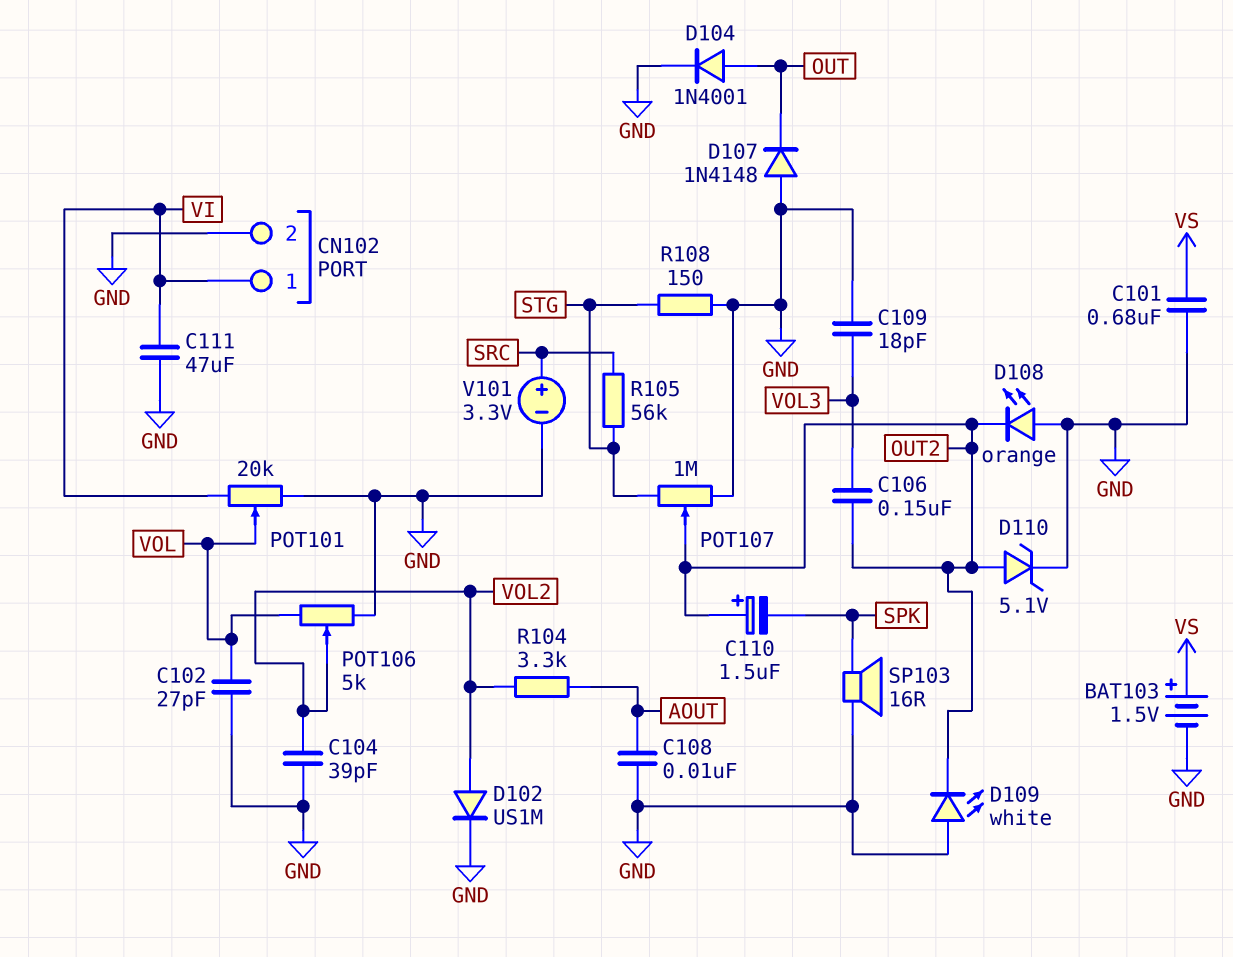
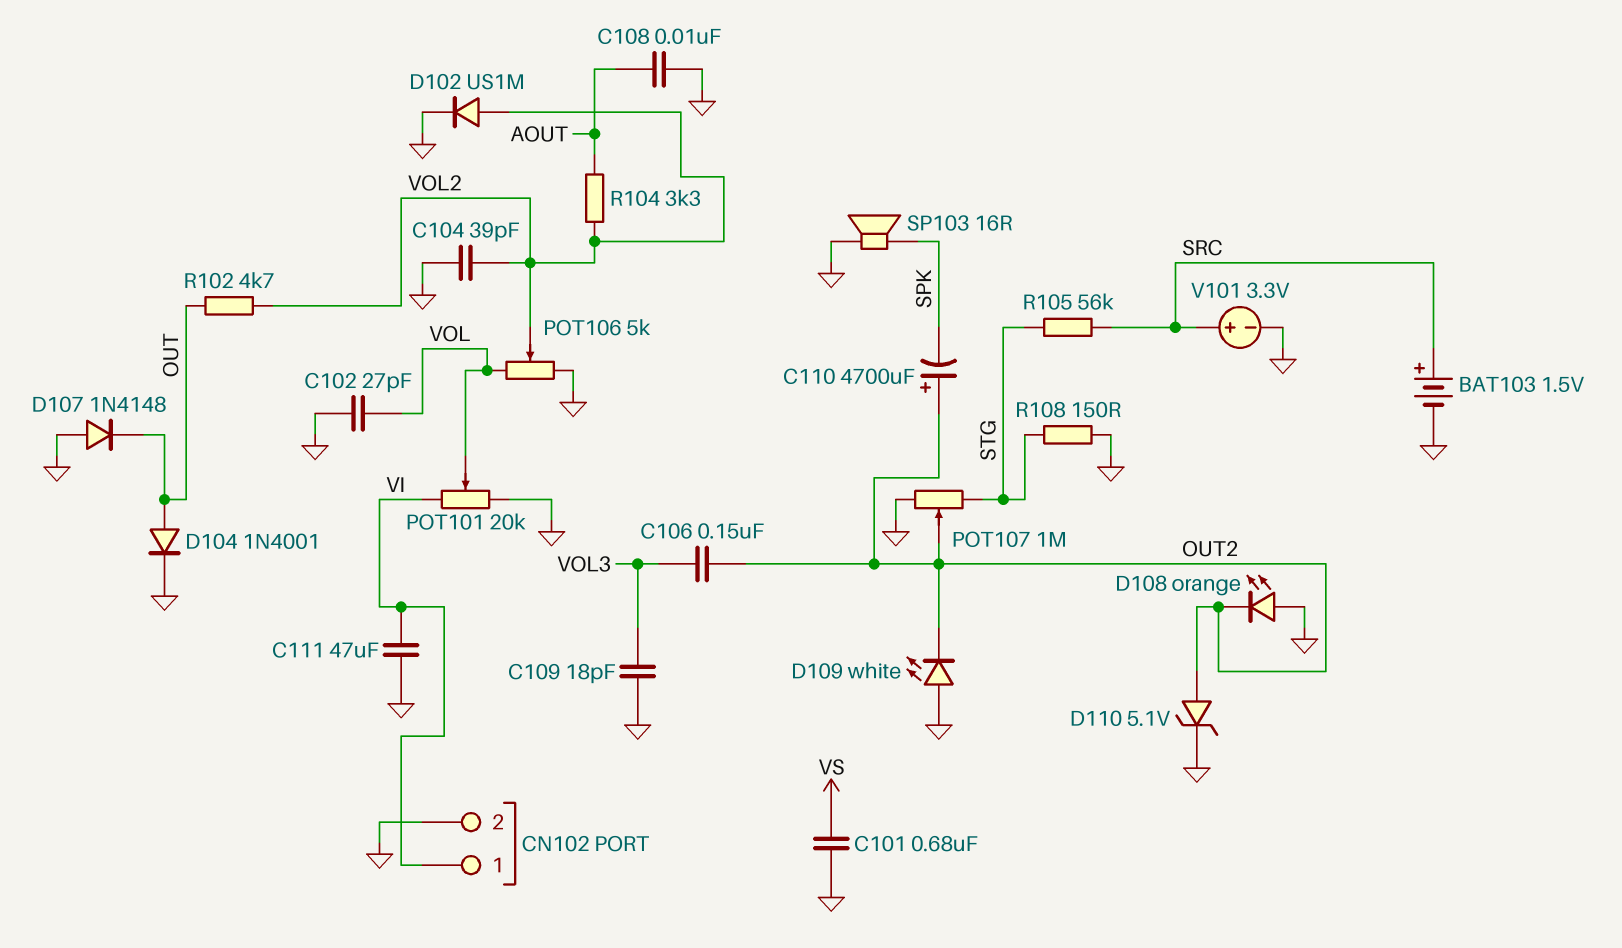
BAT103: 1.5V (plus VS, minus GND) -> 1.5V (plus SRC, minus GND)
C110: 1.5uF (plus OUT2, minus SPK) -> 4700uF (plus OUT2, minus SPK)
R102: none -> 4.7k (OUT, VOL2)

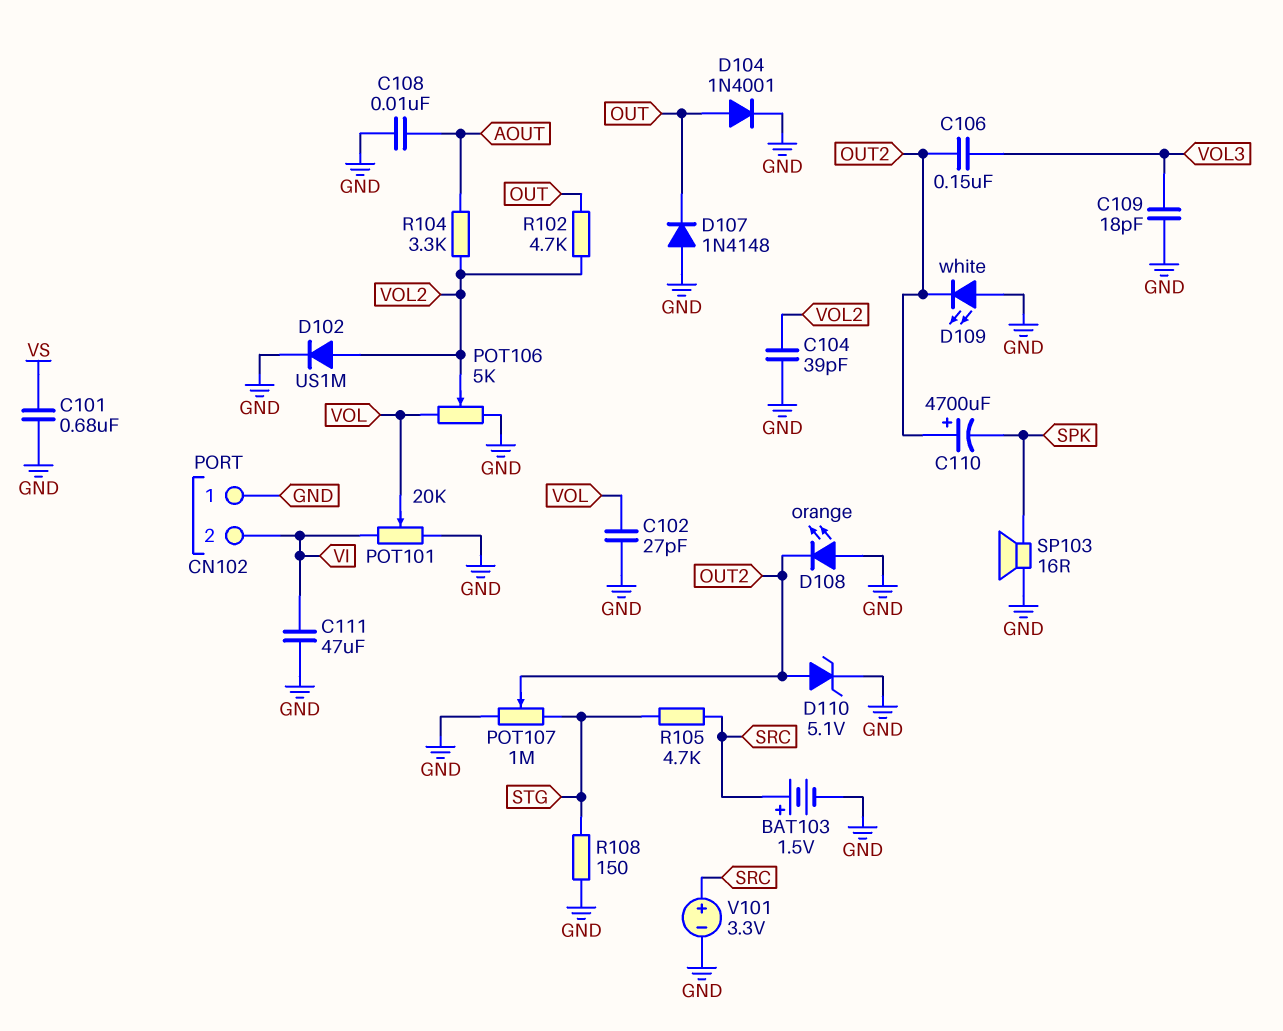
CN102 pin 1: VI -> GND
CN102 pin 2: GND -> VI
R105: 56k (SRC, STG) -> 4.7k (SRC, STG)

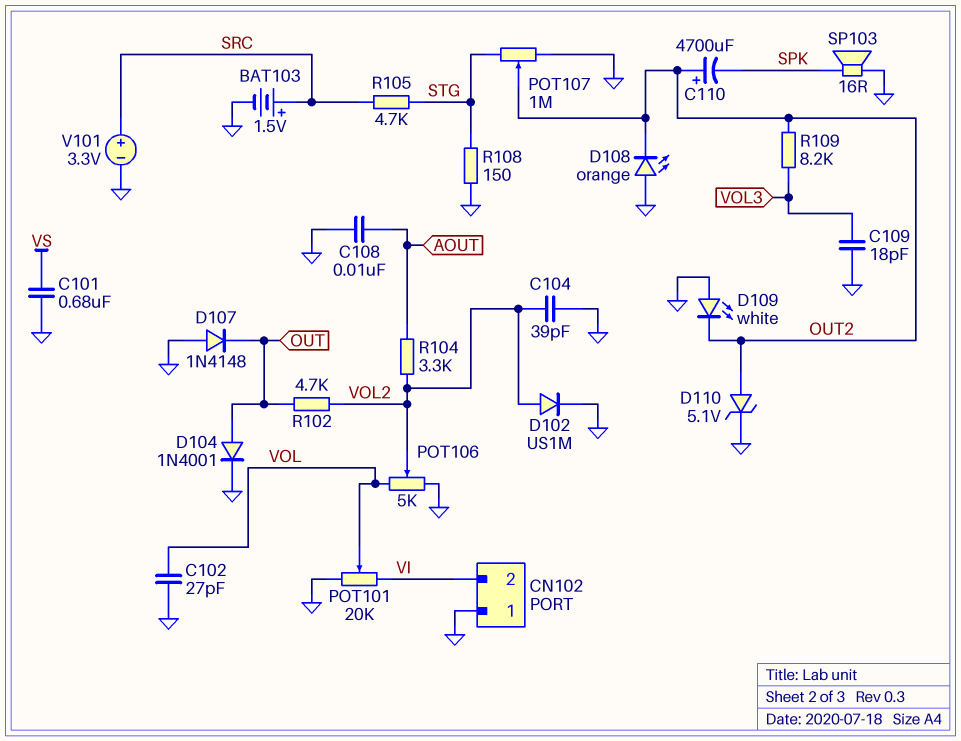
C106: 150nF (OUT2, VOL3) -> none
C111: 47uF (GND, VI) -> none
R109: none -> 8.2k (OUT2, VOL3)

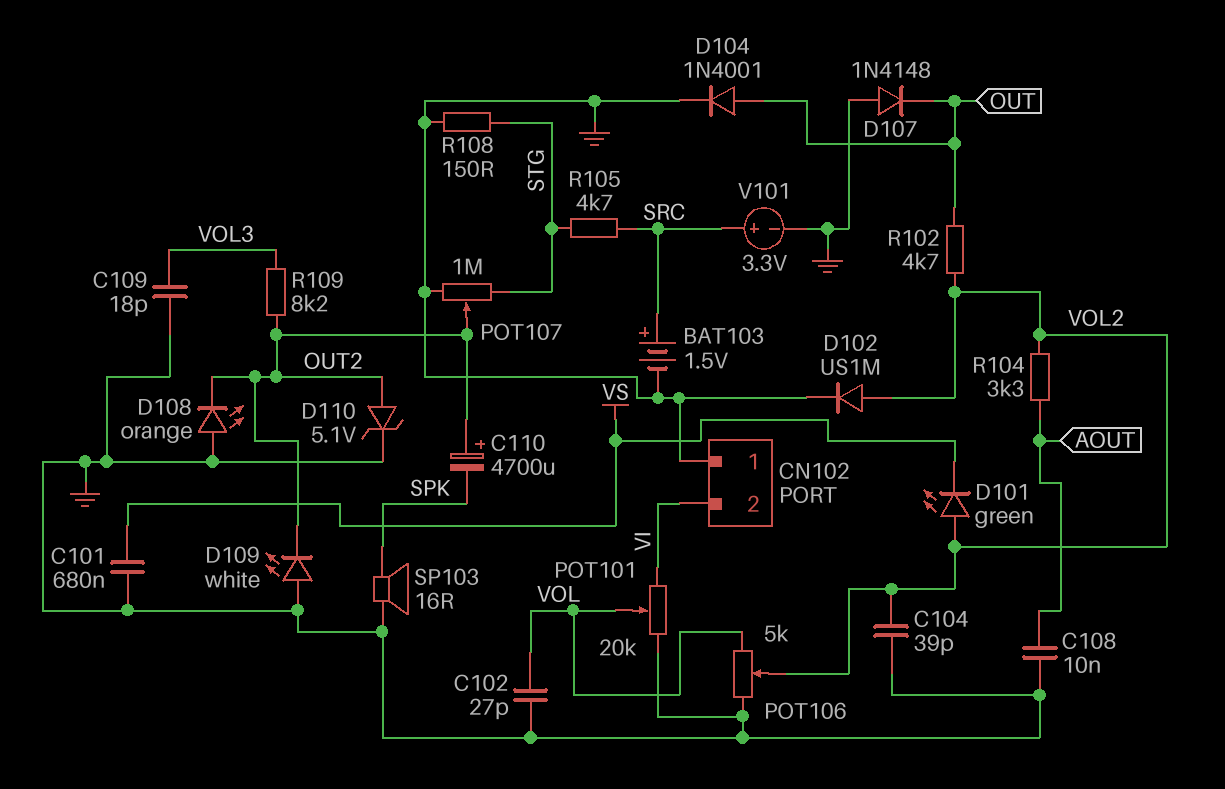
D101: none -> LED green (A VOL2, K VS)

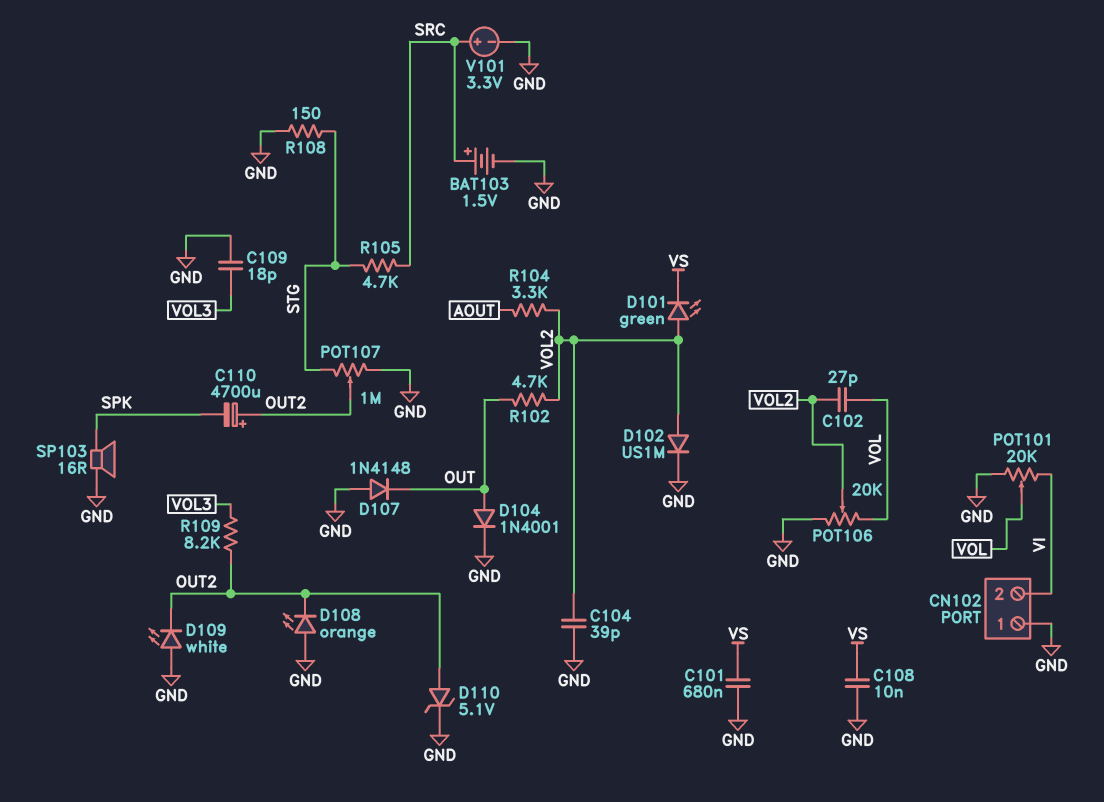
C102: 27pF (GND, VOL) -> 27pF (VOL, VOL2)
C108: 10nF (AOUT, GND) -> 10nF (GND, VS)
POT106: 5k (GND, VOL, wiper VOL2) -> 20k (GND, VOL, wiper VOL2)

